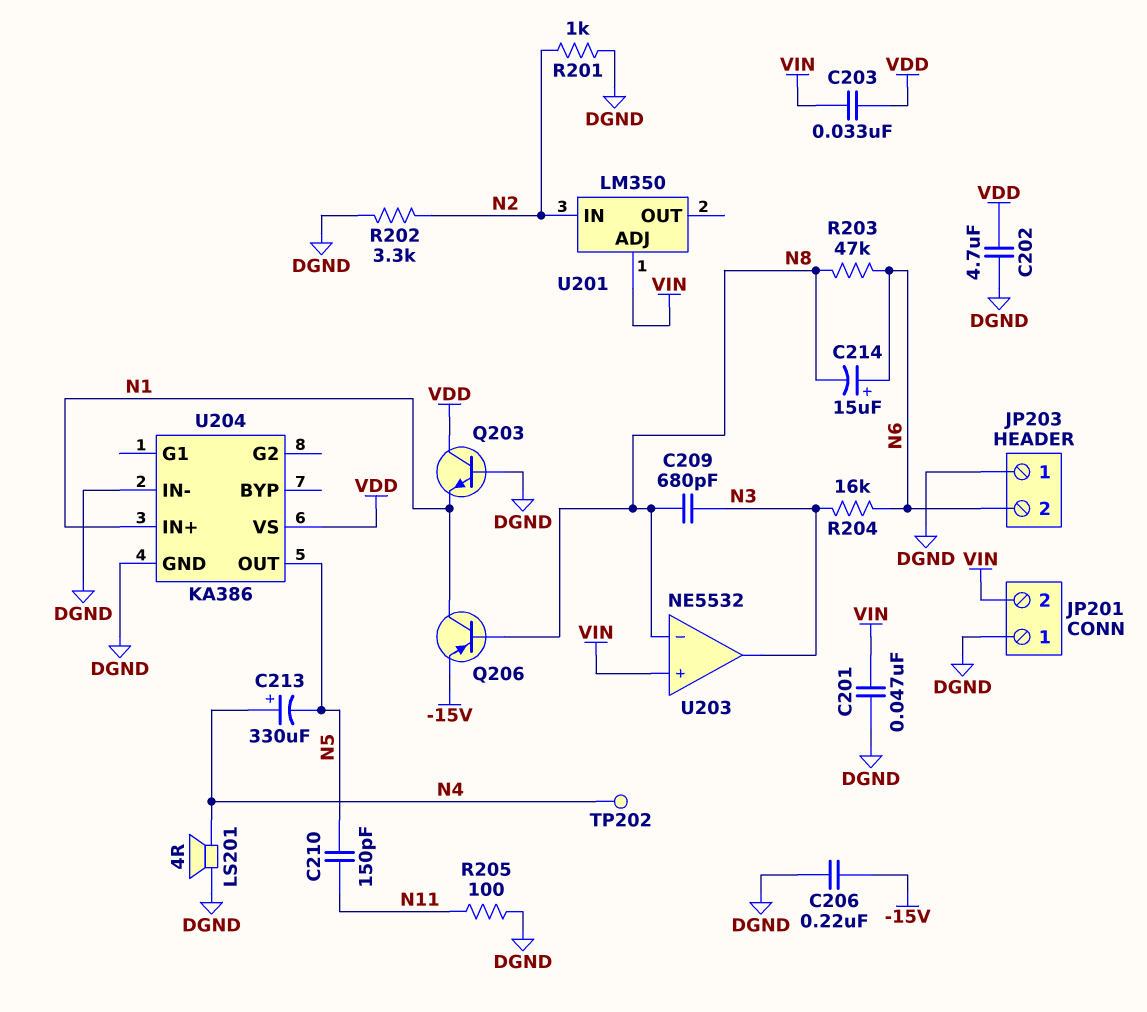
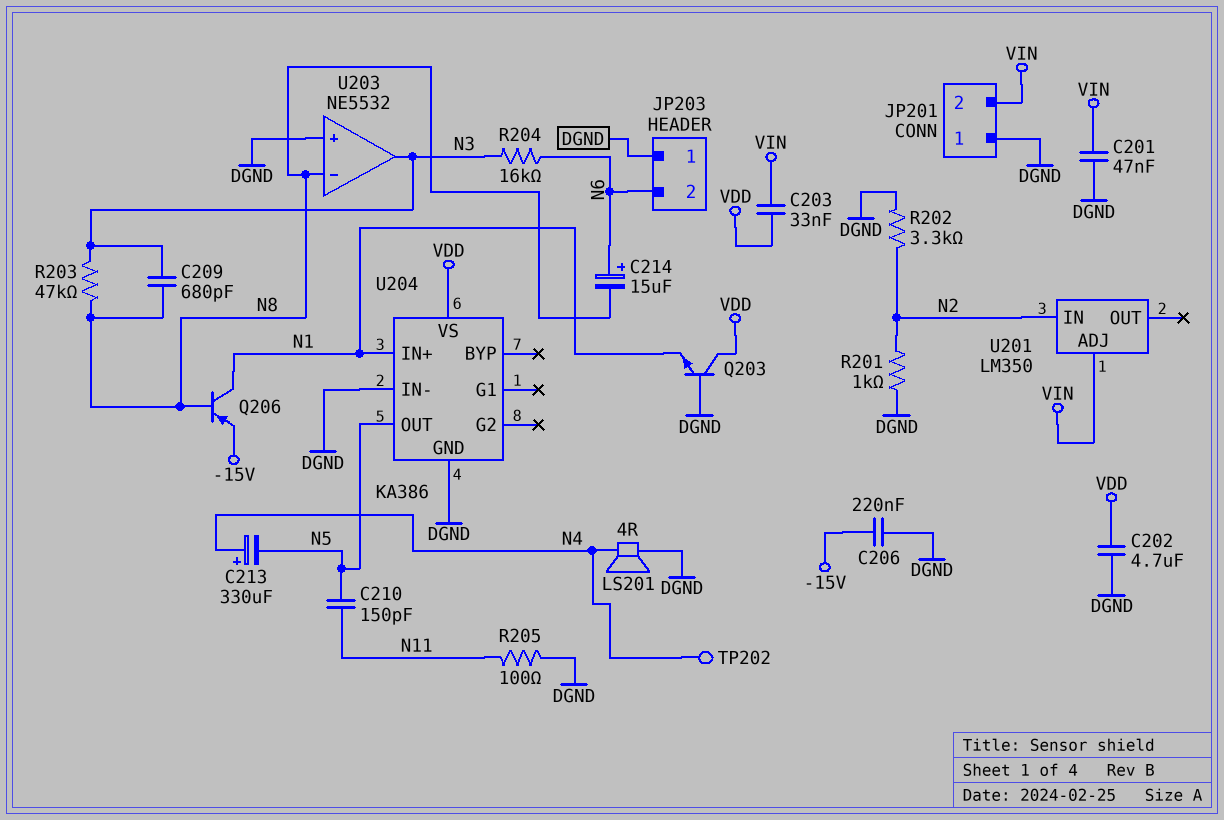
R203: 47k (N6, N8) -> 47k (N3, N8)
U203 pin in+: VIN -> DGND

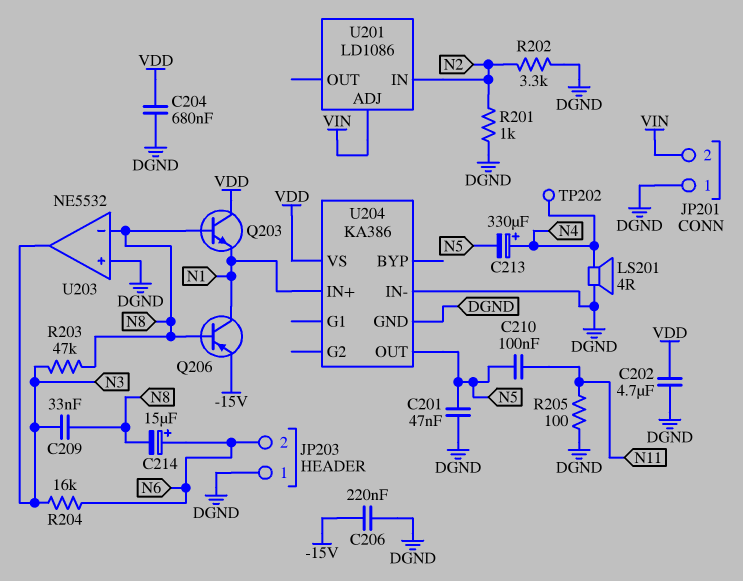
C201: 47nF (DGND, VIN) -> 47nF (DGND, N5)
C203: 33nF (VDD, VIN) -> none
C204: none -> 680nF (DGND, VDD)
C209: 680pF (N3, N8) -> 33nF (N3, N8)
C210: 150pF (N5, N11) -> 100nF (N5, N11)
Q203: NPN (B DGND, C VDD, E N1) -> NPN (B N8, C VDD, E N1)
U201: LM350 -> LD1086

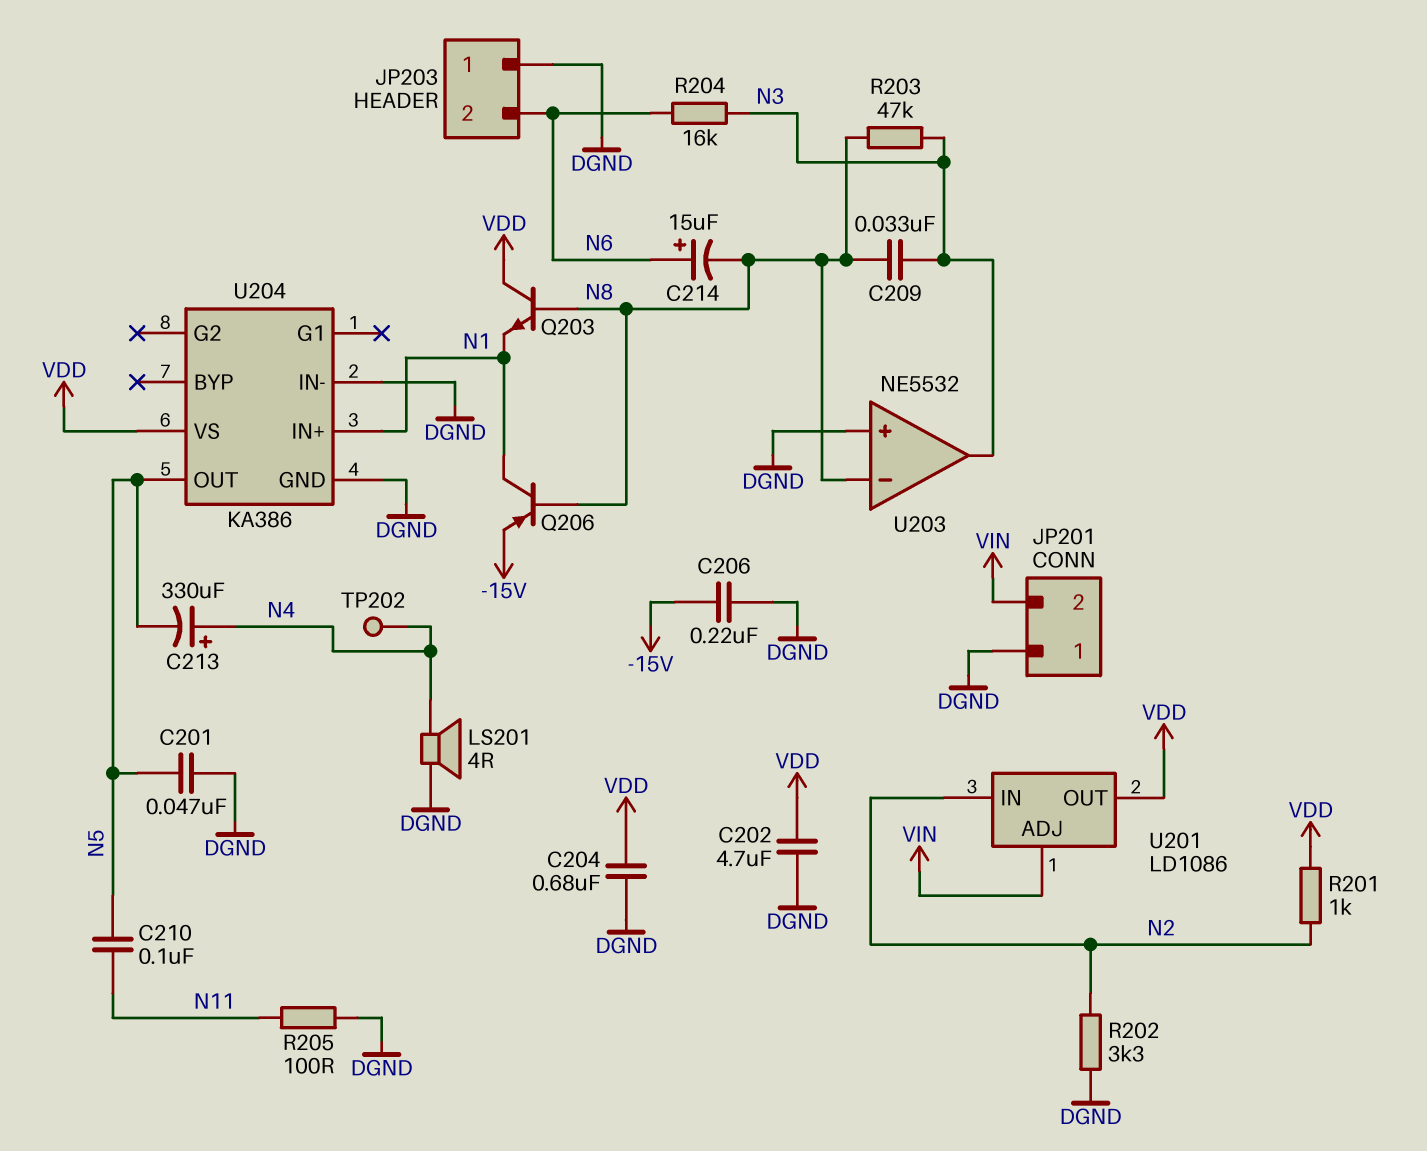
R201: 1k (DGND, N2) -> 1k (N2, VDD)
U201 pin OUT: none -> VDD

